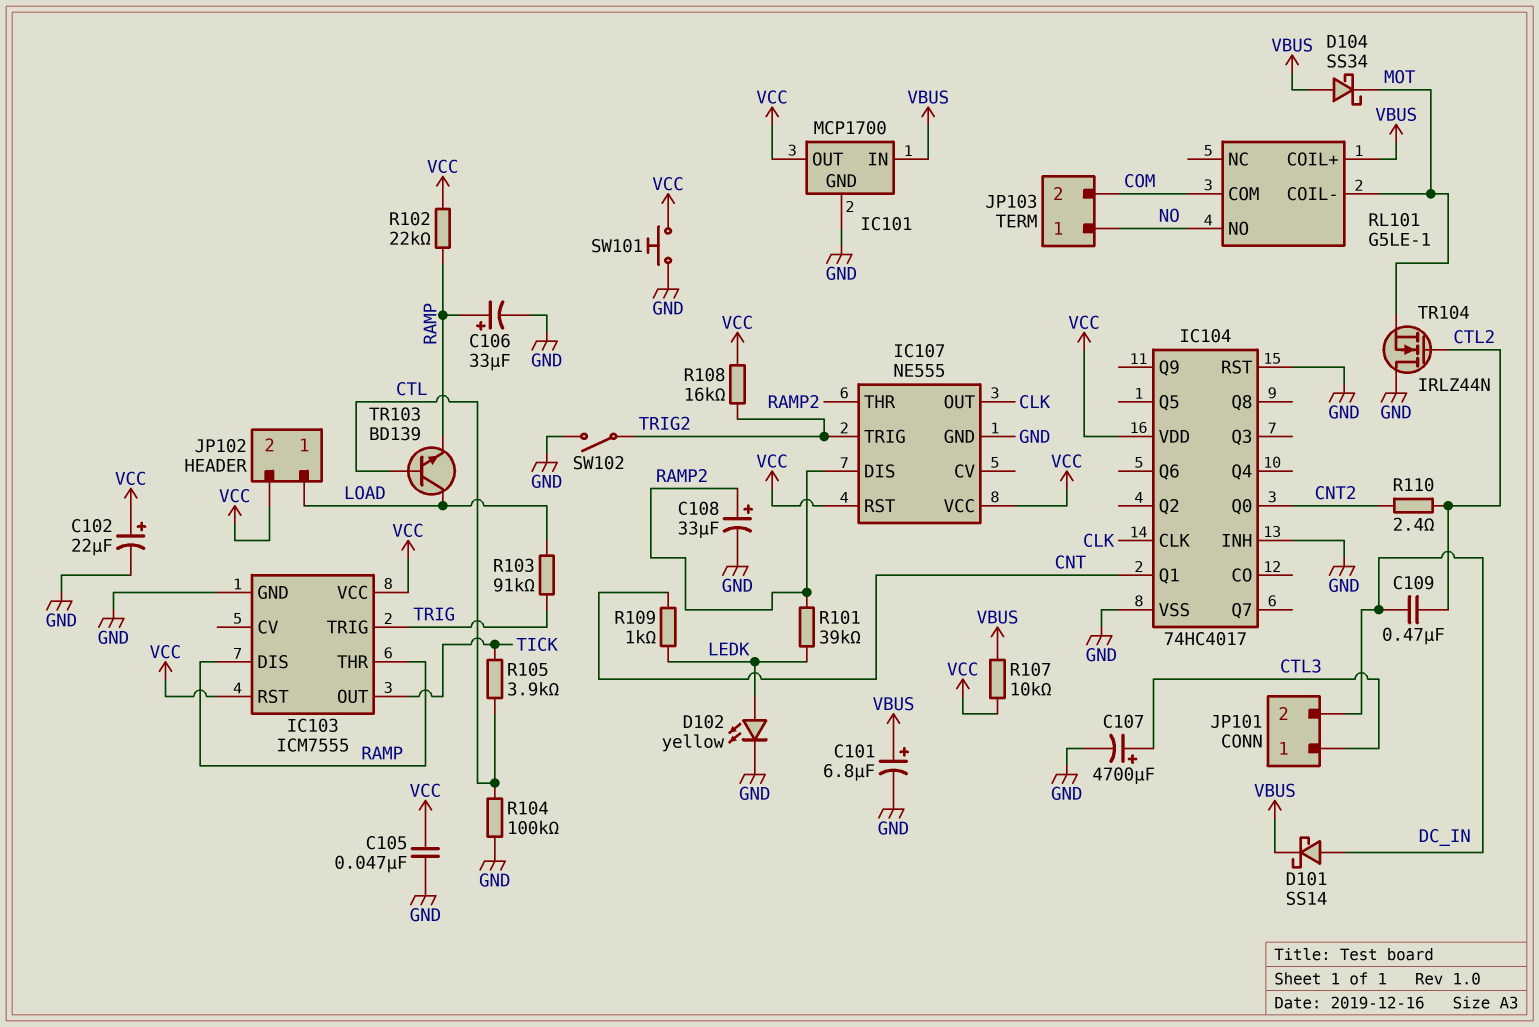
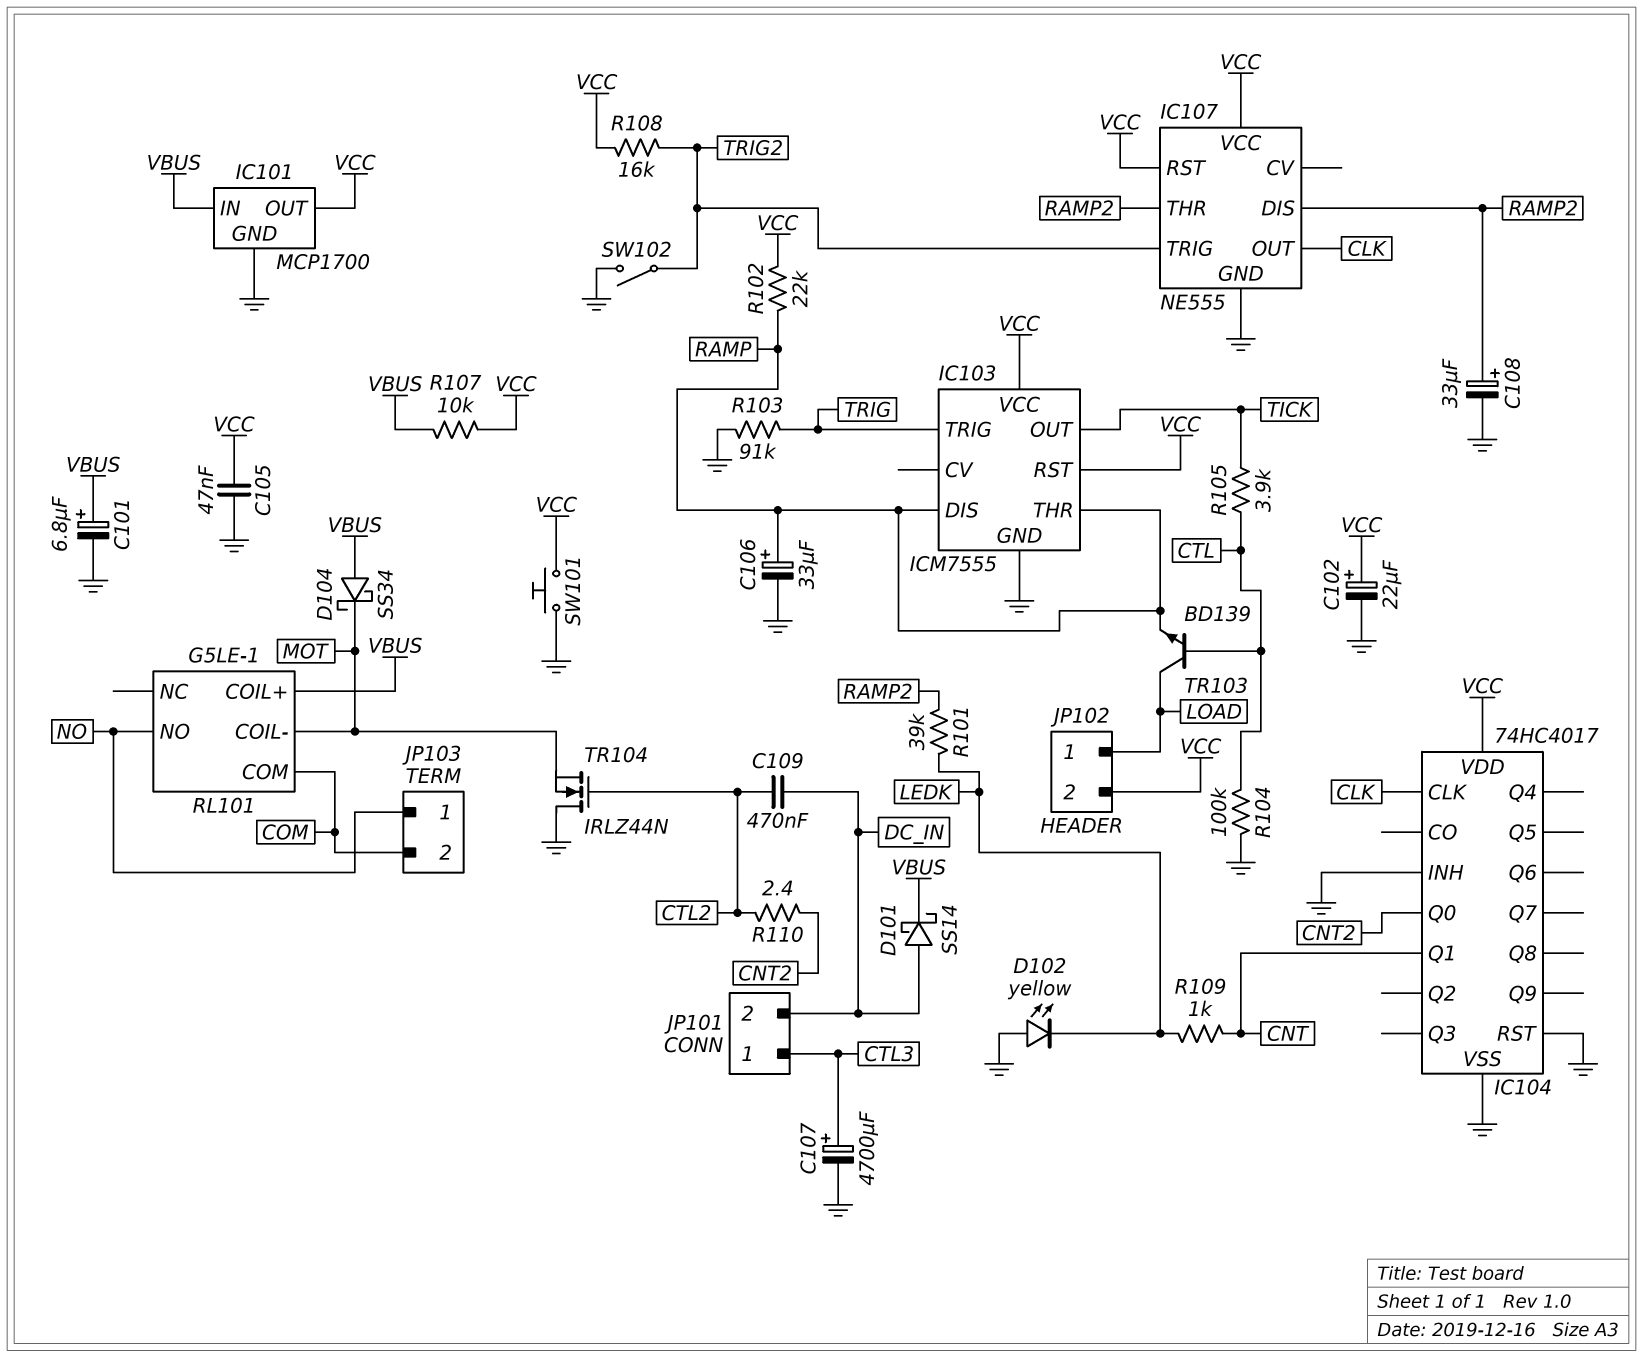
D102: LED yellow (A LEDK, K GND) -> LED yellow (A GND, K LEDK)
R103: 91k (LOAD, TRIG) -> 91k (GND, TRIG)

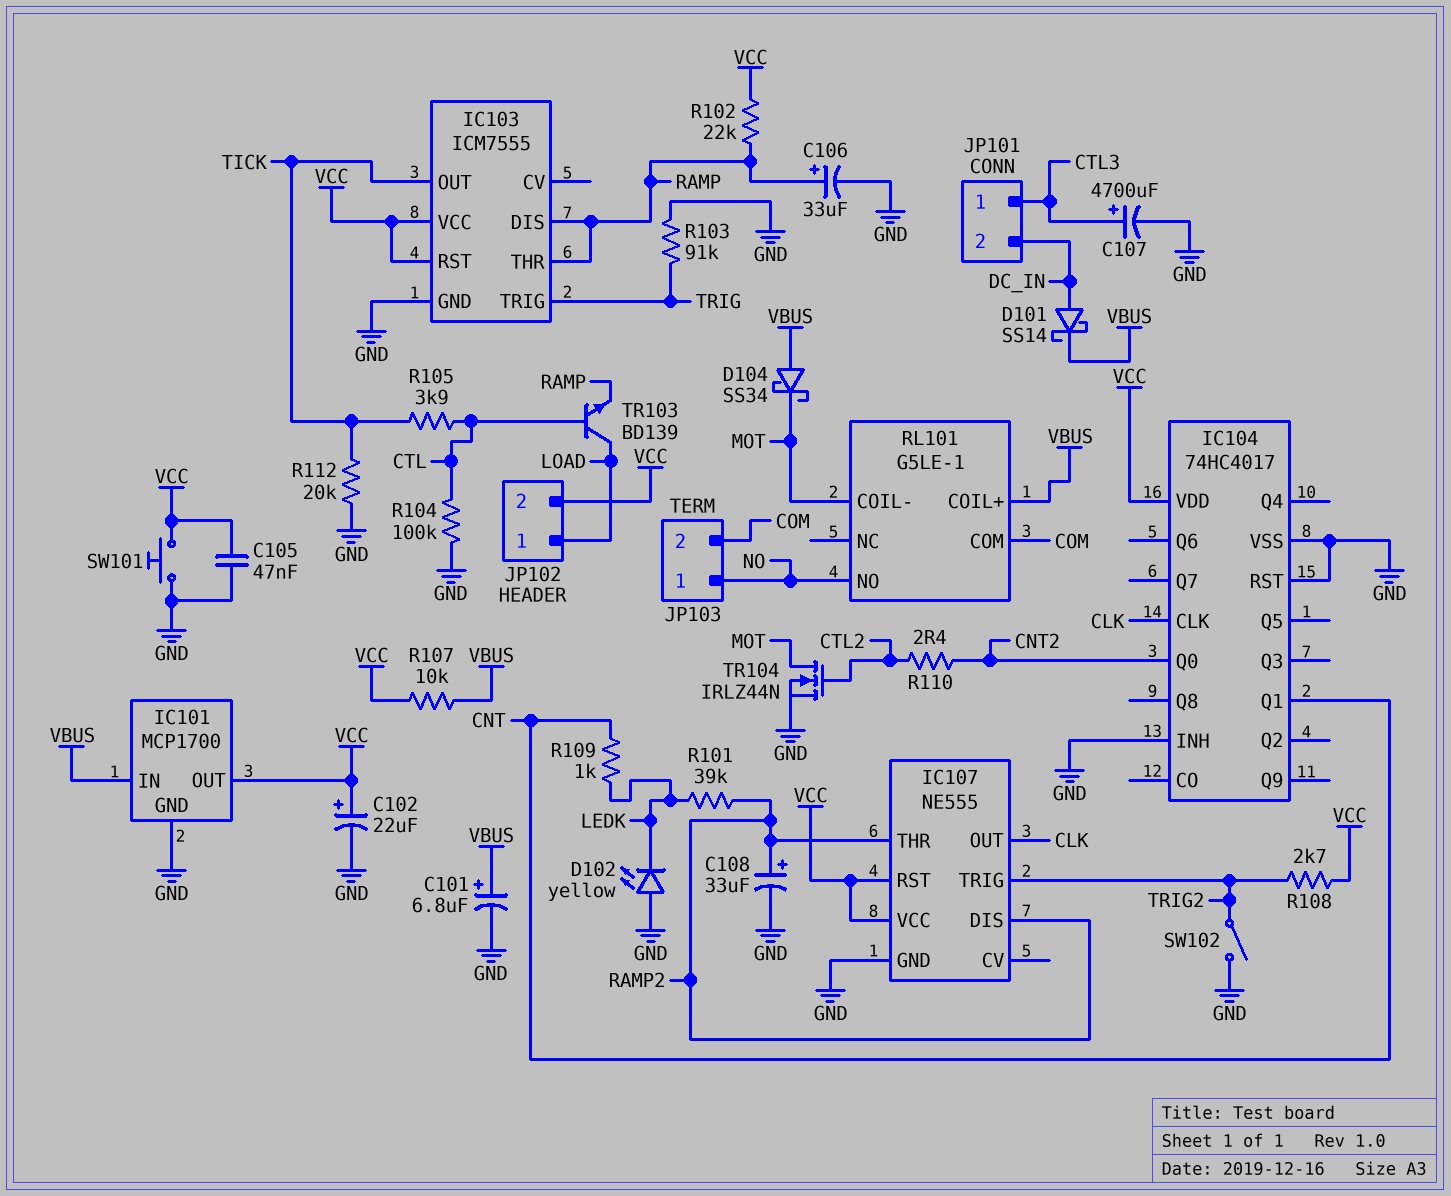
C109: 470nF (CTL2, DC_IN) -> none
R108: 16k (TRIG2, VCC) -> 2.7k (TRIG2, VCC)
R112: none -> 20k (GND, TICK)
TR104: NMOS IRLZ44N (G CTL2, D GND, S MOT) -> NMOS IRLZ44N (G CTL2, D MOT, S GND)

